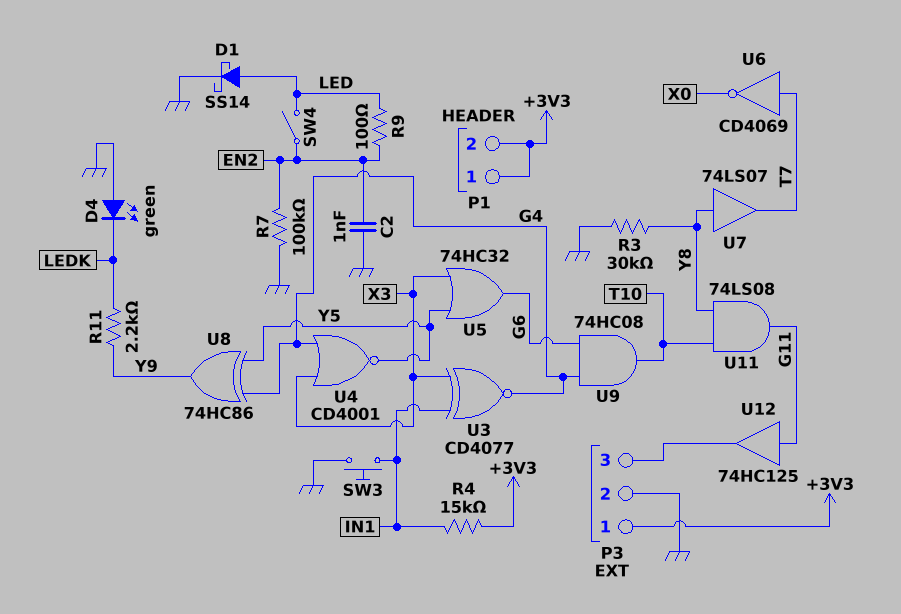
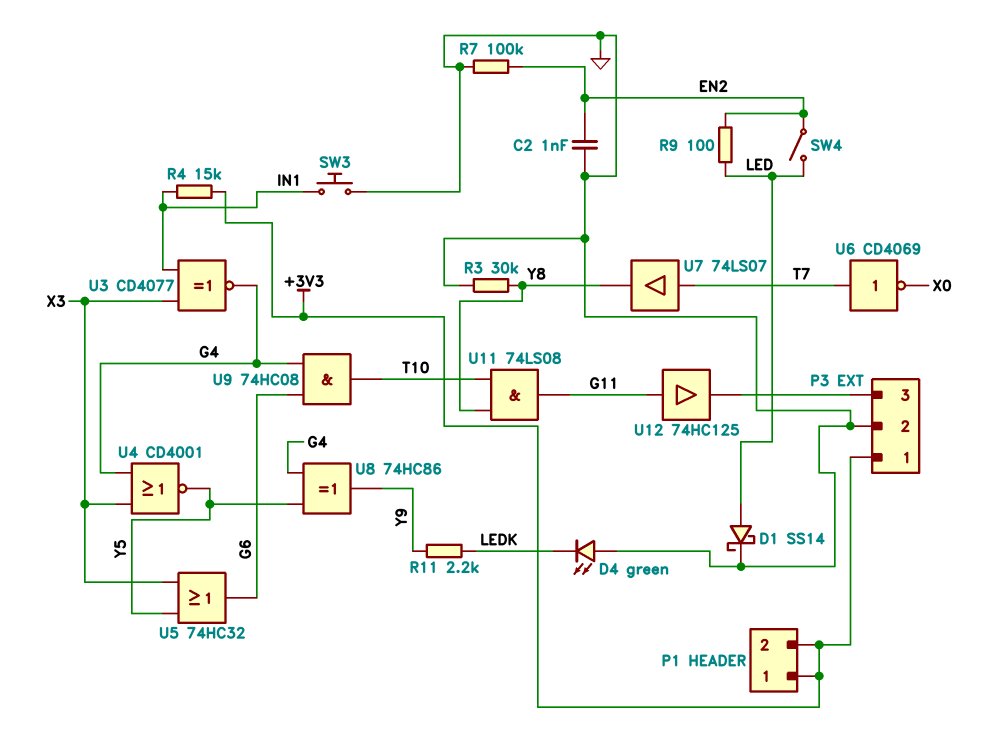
U7: buffer 74LS07 (in Y8, out T7) -> buffer 74LS07 (in T7, out Y8)

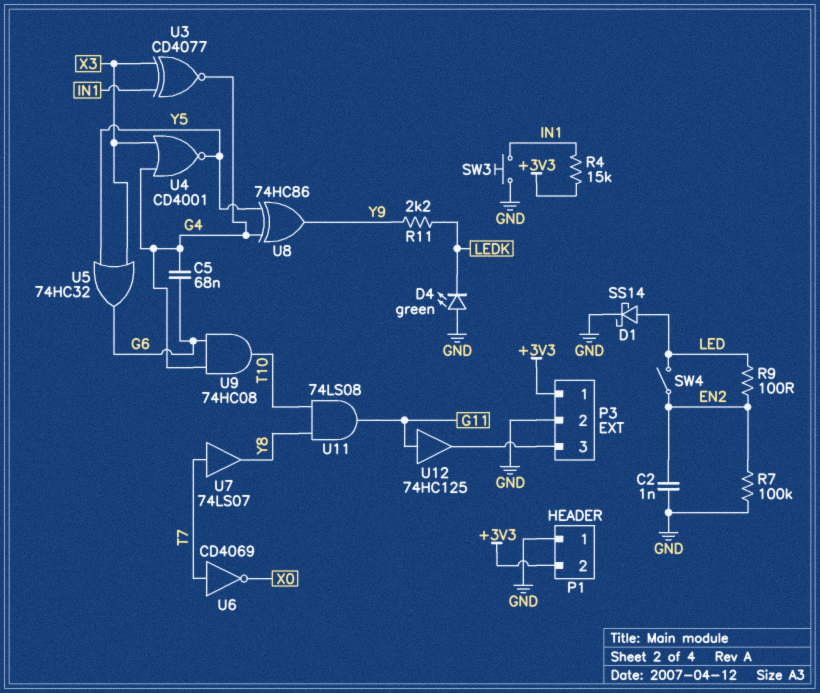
C5: none -> 68nF (G4, G6)
P1 pin 1: +3V3 -> GND
R3: 30k (GND, Y8) -> none

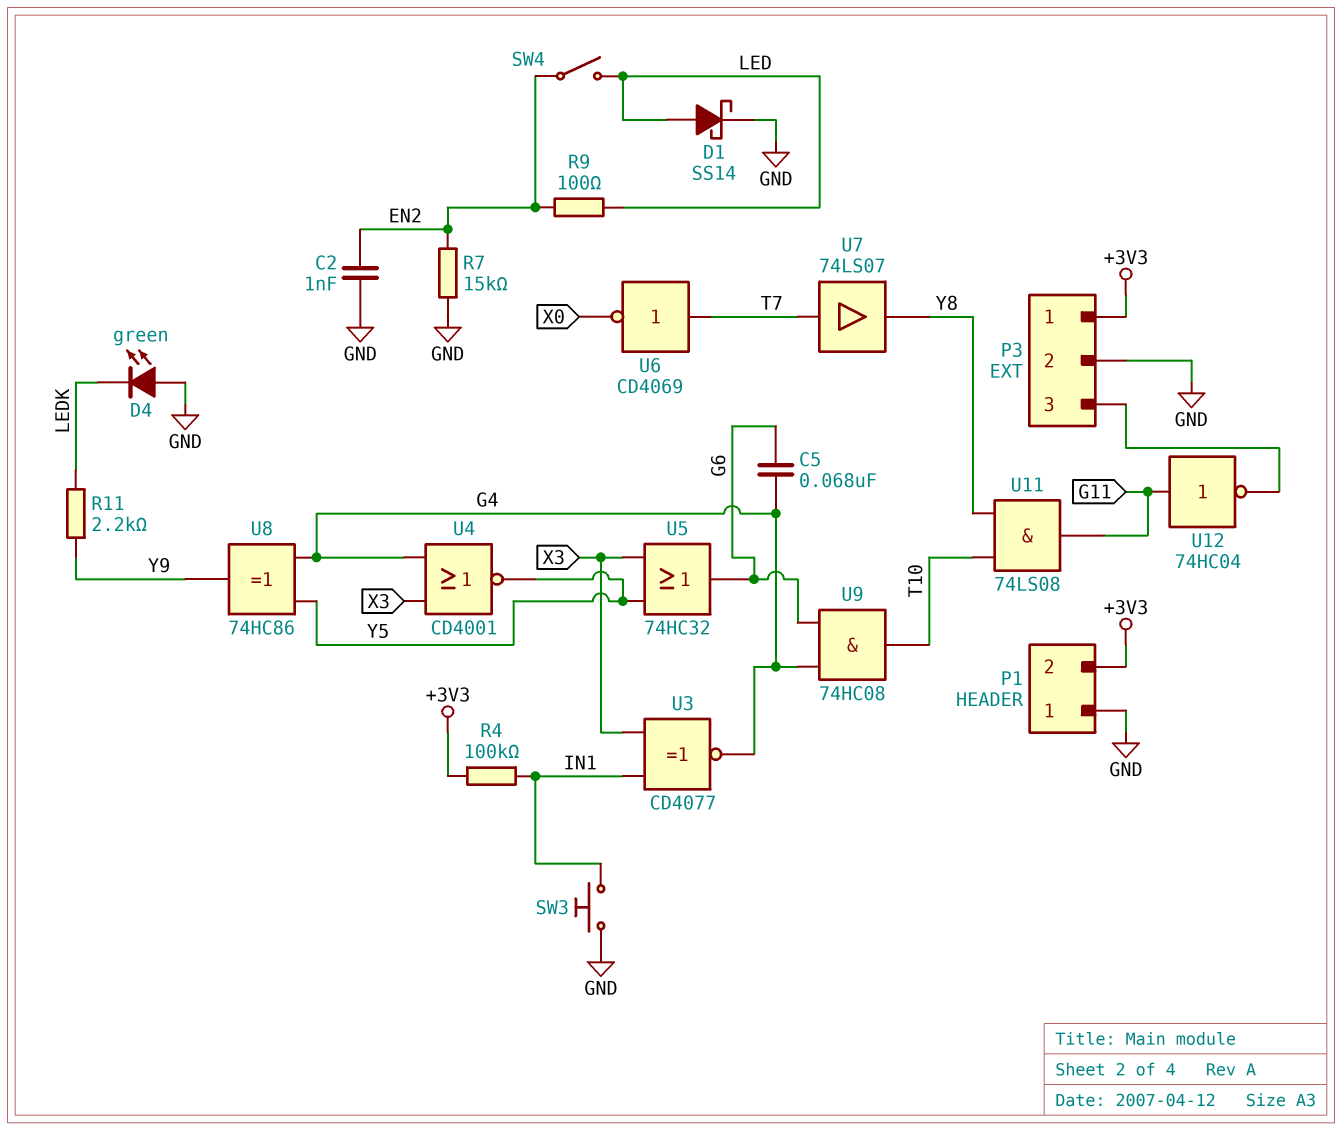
R4: 15k (+3V3, IN1) -> 100k (+3V3, IN1)
R7: 100k (EN2, GND) -> 15k (EN2, GND)
U12: buffer 74HC125 (in G11, out P3/3) -> NOT 74HC04 (in G11, out P3/3)

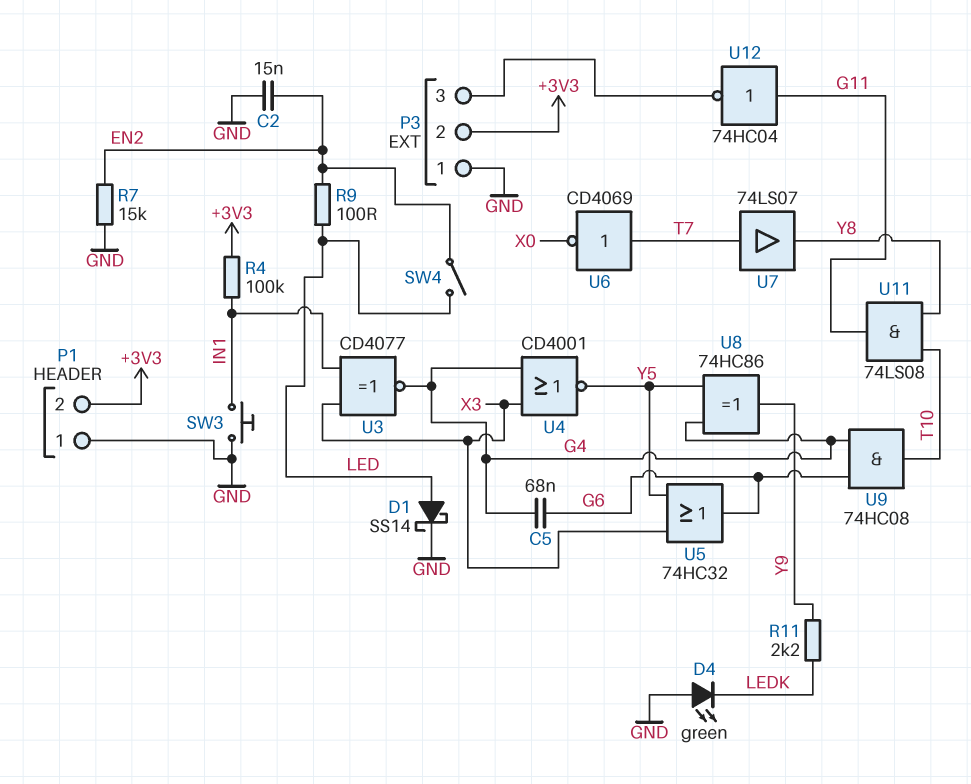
C2: 1nF (EN2, GND) -> 15nF (EN2, GND)
P3 pin 1: +3V3 -> GND
P3 pin 2: GND -> +3V3

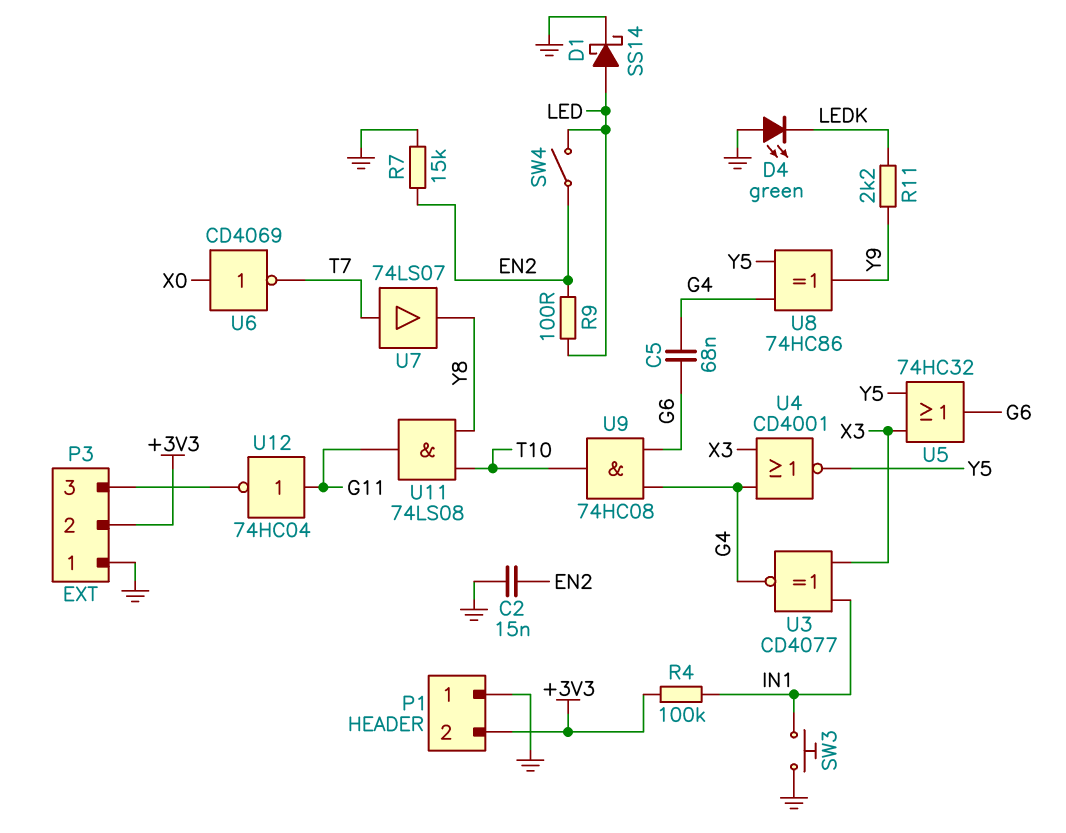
U6: NOT CD4069 (in T7, out X0) -> NOT CD4069 (in X0, out T7)

